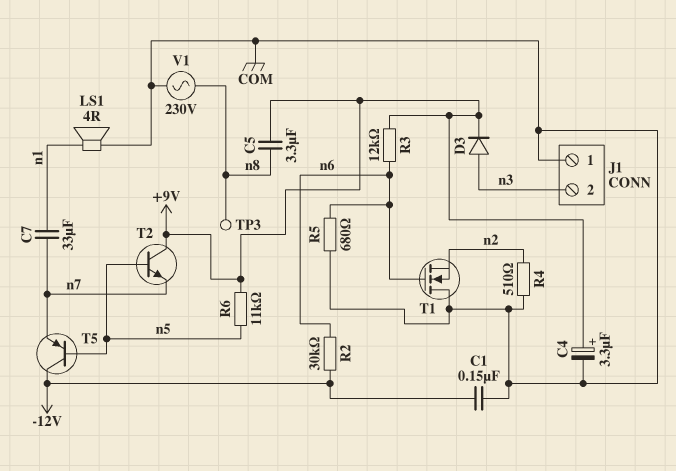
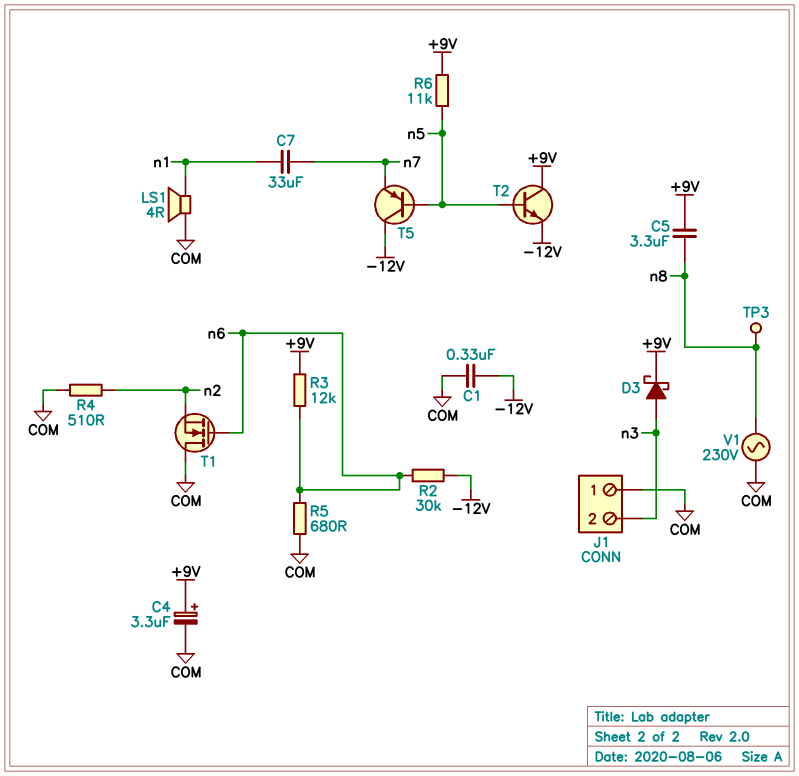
C1: 150nF (-12V, COM) -> 330nF (-12V, COM)
D3: diode (A n3, K +9V) -> schottky (A n3, K +9V)
T2: NPN (B n5, C +9V, E n7) -> NPN (B n5, C +9V, E -12V)

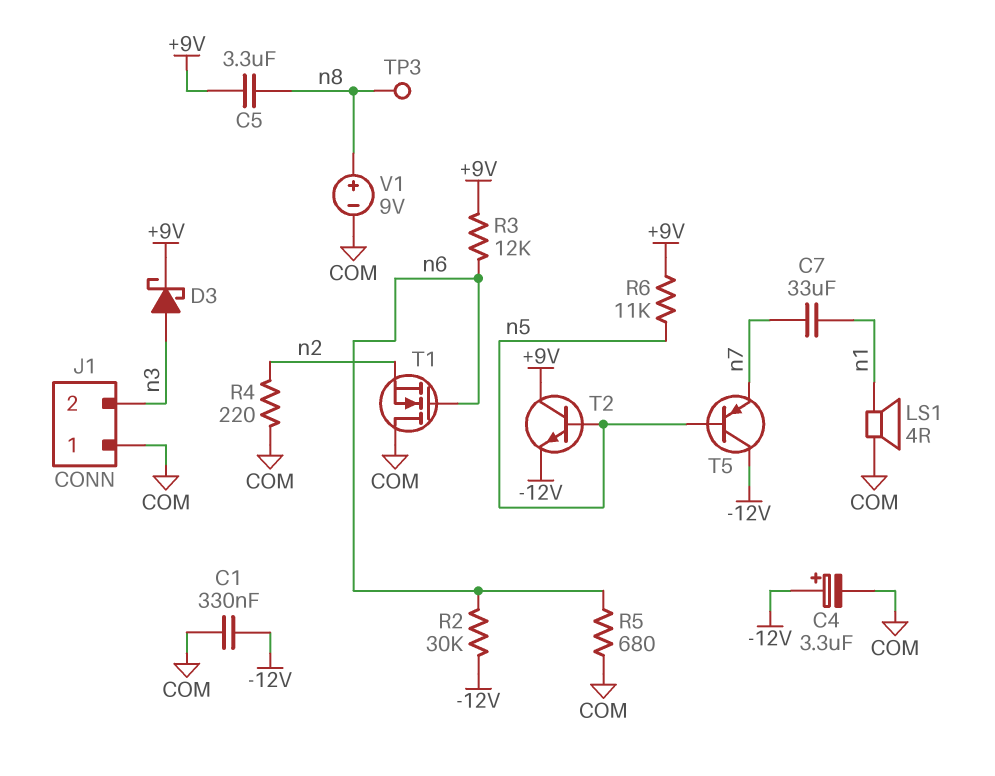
C4: 3.3uF (plus +9V, minus COM) -> 3.3uF (plus -12V, minus COM)
R4: 510 (COM, n2) -> 220 (COM, n2)
V1: AC 230V (COM, n8) -> 9V (plus n8, minus COM)

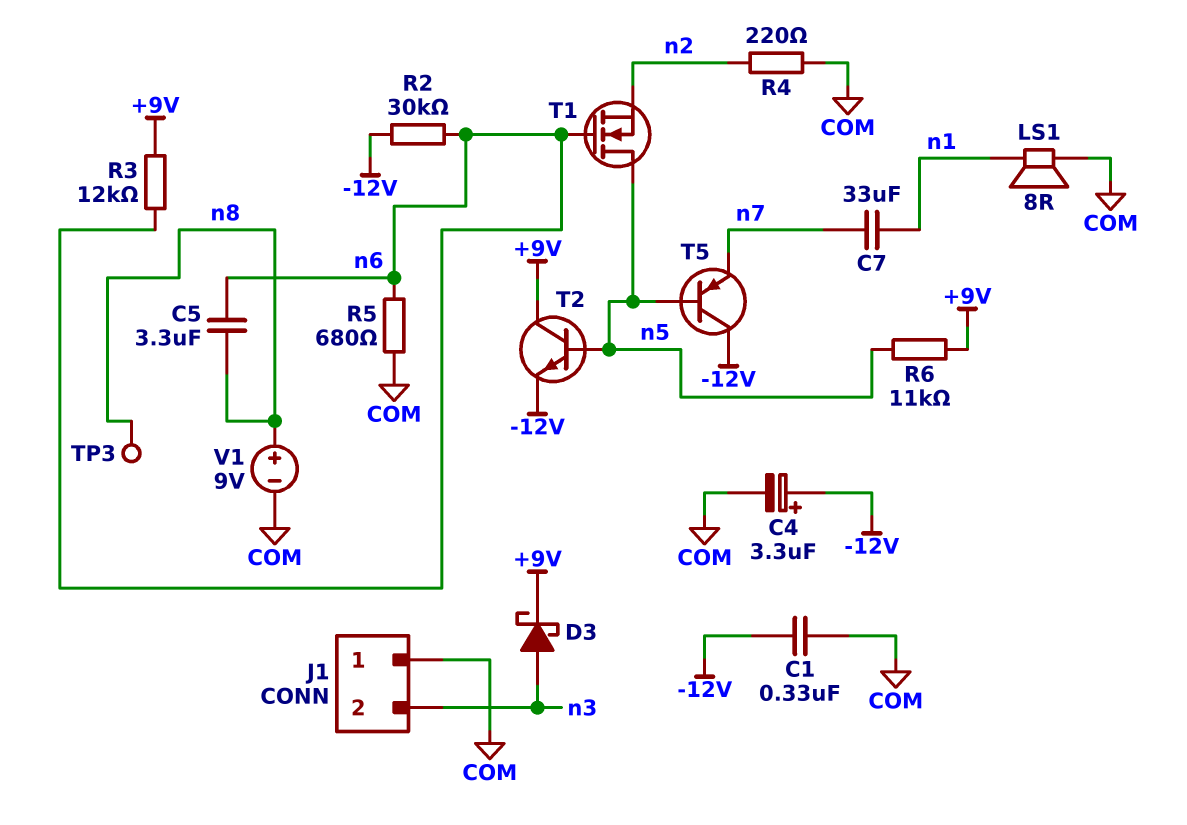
C5: 3.3uF (+9V, n8) -> 3.3uF (n6, n8)
LS1: speaker 4R (COM, n1) -> speaker 8R (COM, n1)
T1: NMOS (G n6, D COM, S n2) -> NMOS (G n6, D n5, S n2)

